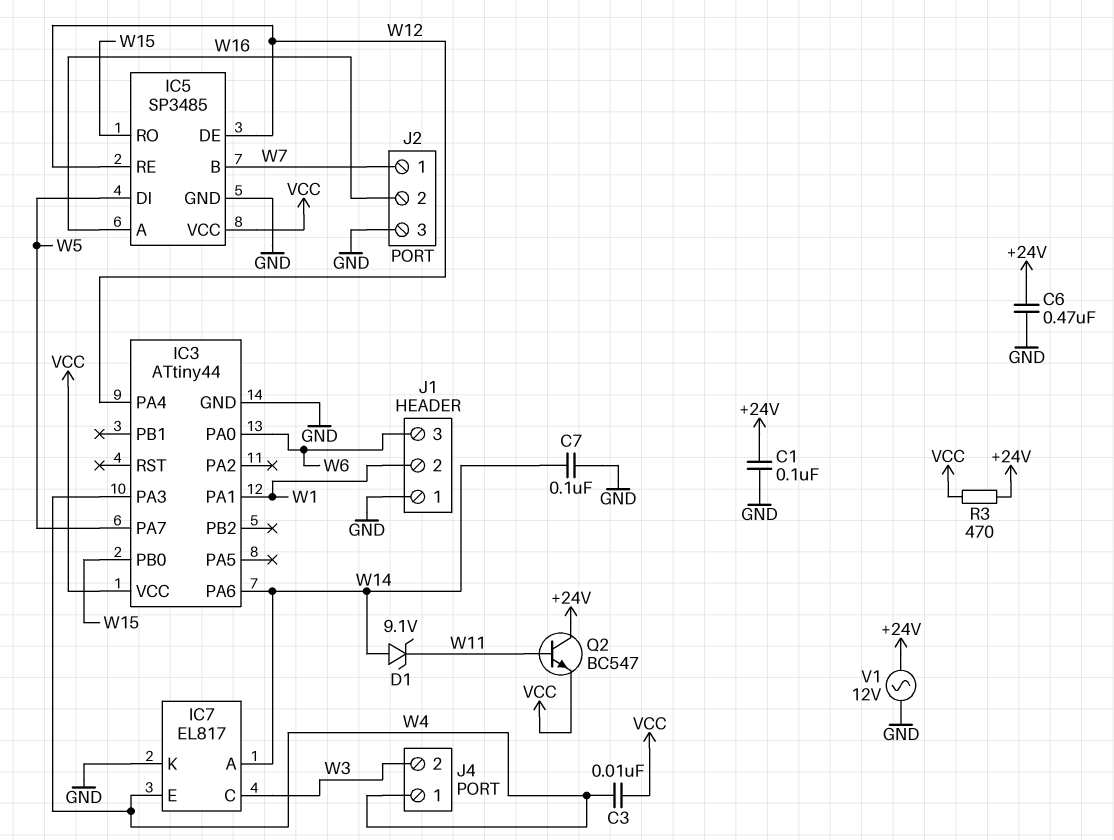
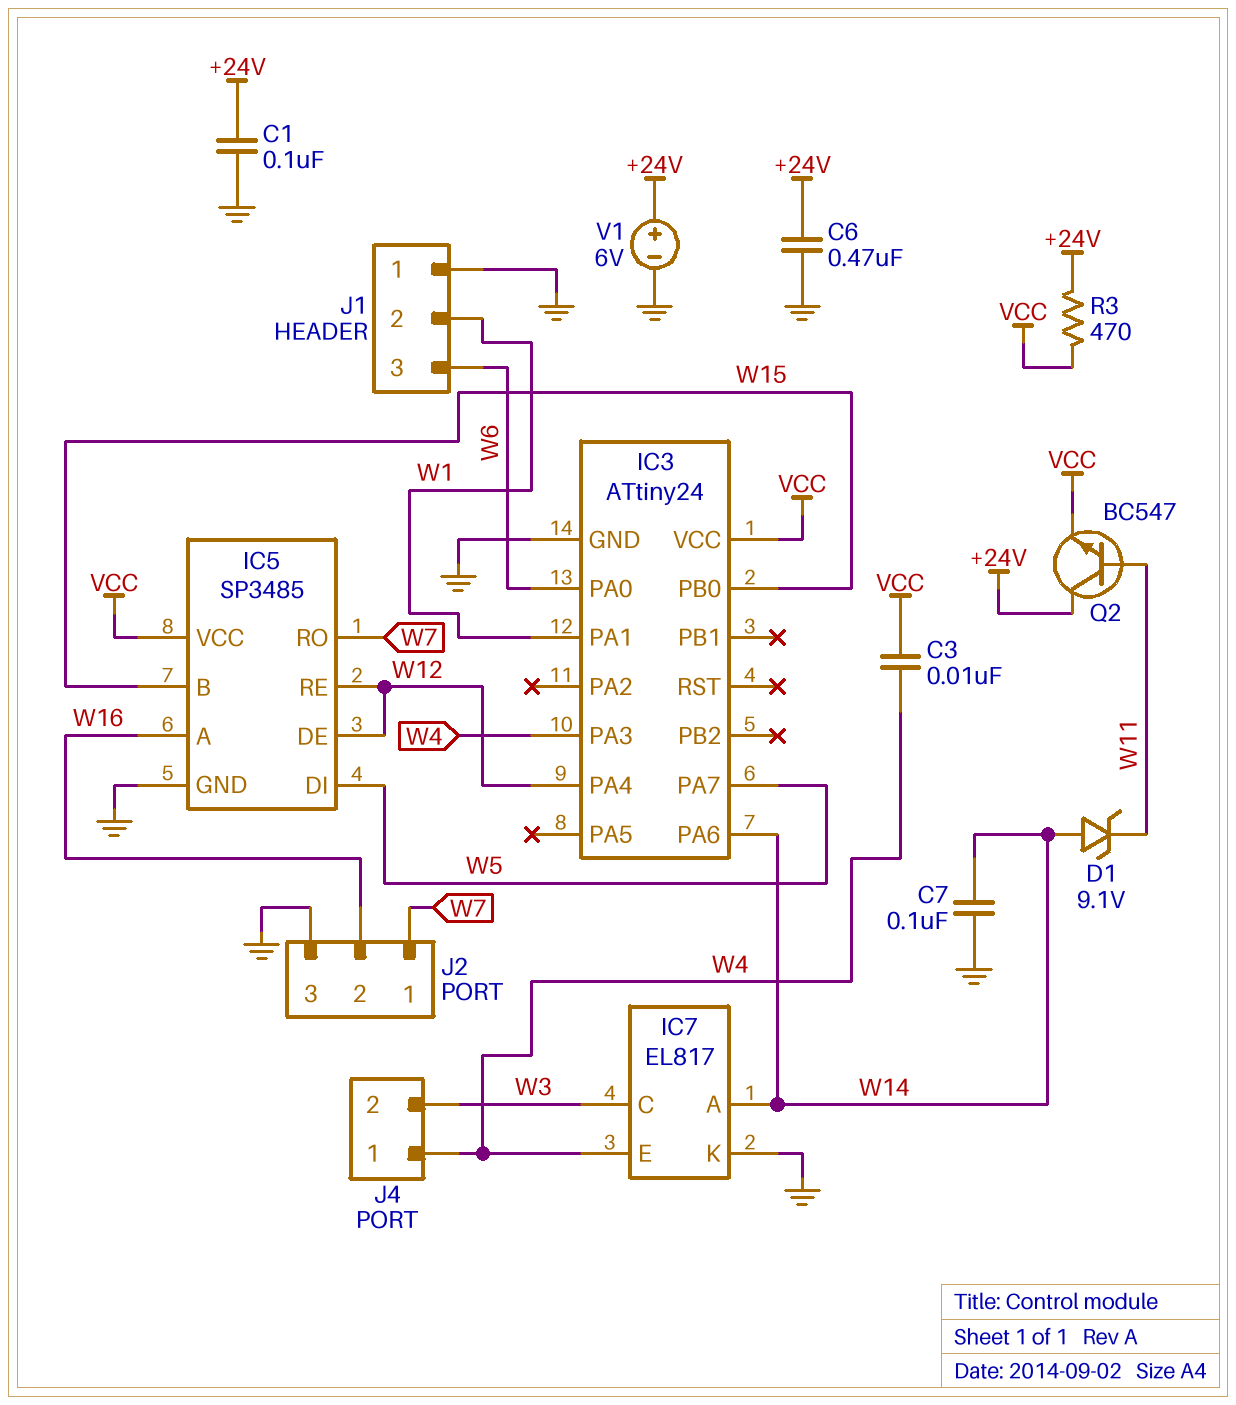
IC3: ATtiny44 -> ATtiny24
IC5 pin B: W7 -> W15
IC5 pin RO: W15 -> W7
V1: AC 12V (+24V, GND) -> 6V (plus +24V, minus GND)

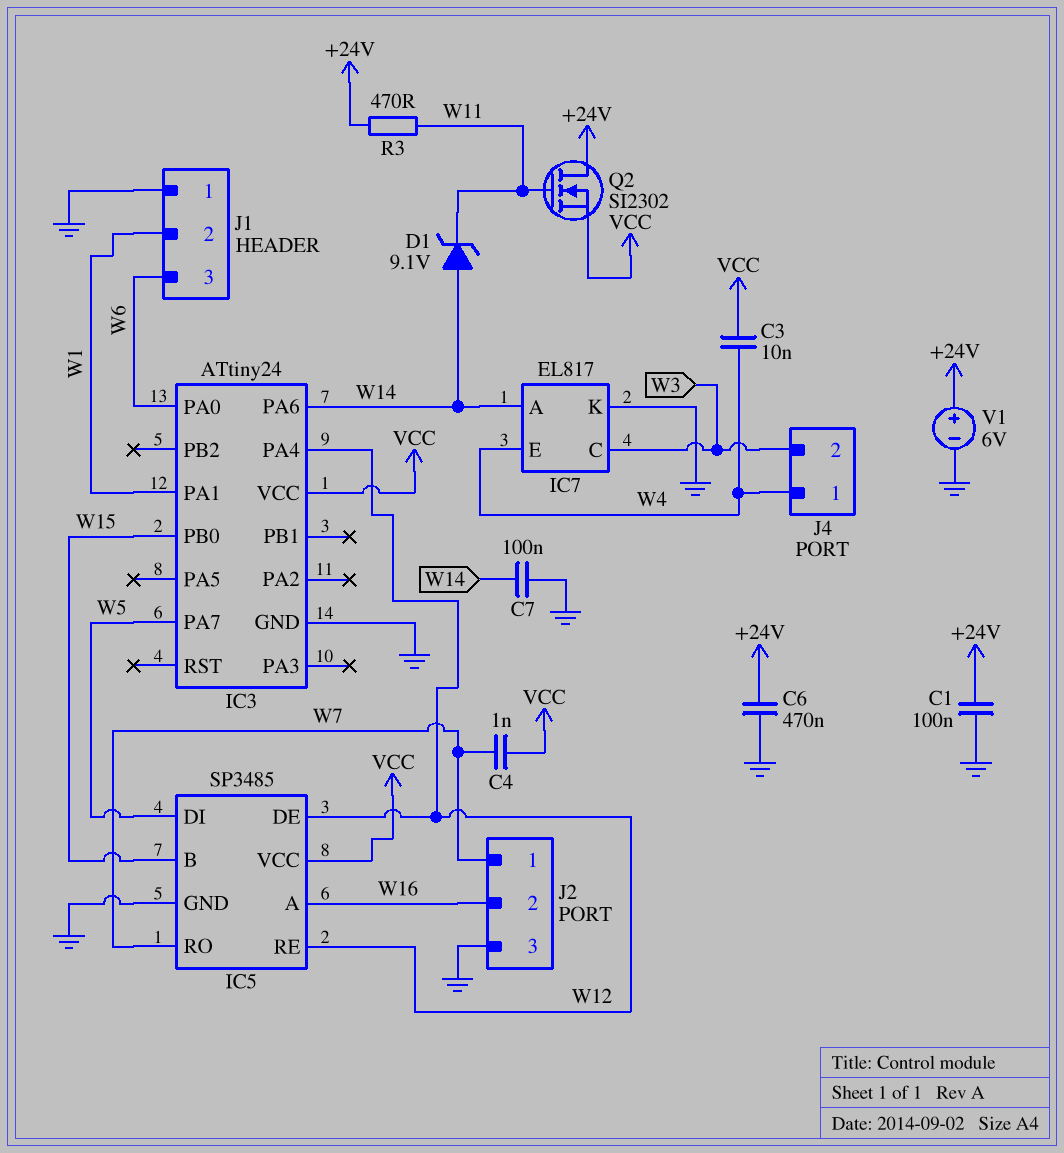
C4: none -> 1nF (VCC, W7)
IC3 pin PA3: W4 -> none
Q2: NPN BC547 (B W11, C +24V, E VCC) -> NMOS SI2302 (G W11, D +24V, S VCC)
R3: 470 (+24V, VCC) -> 470 (+24V, W11)

